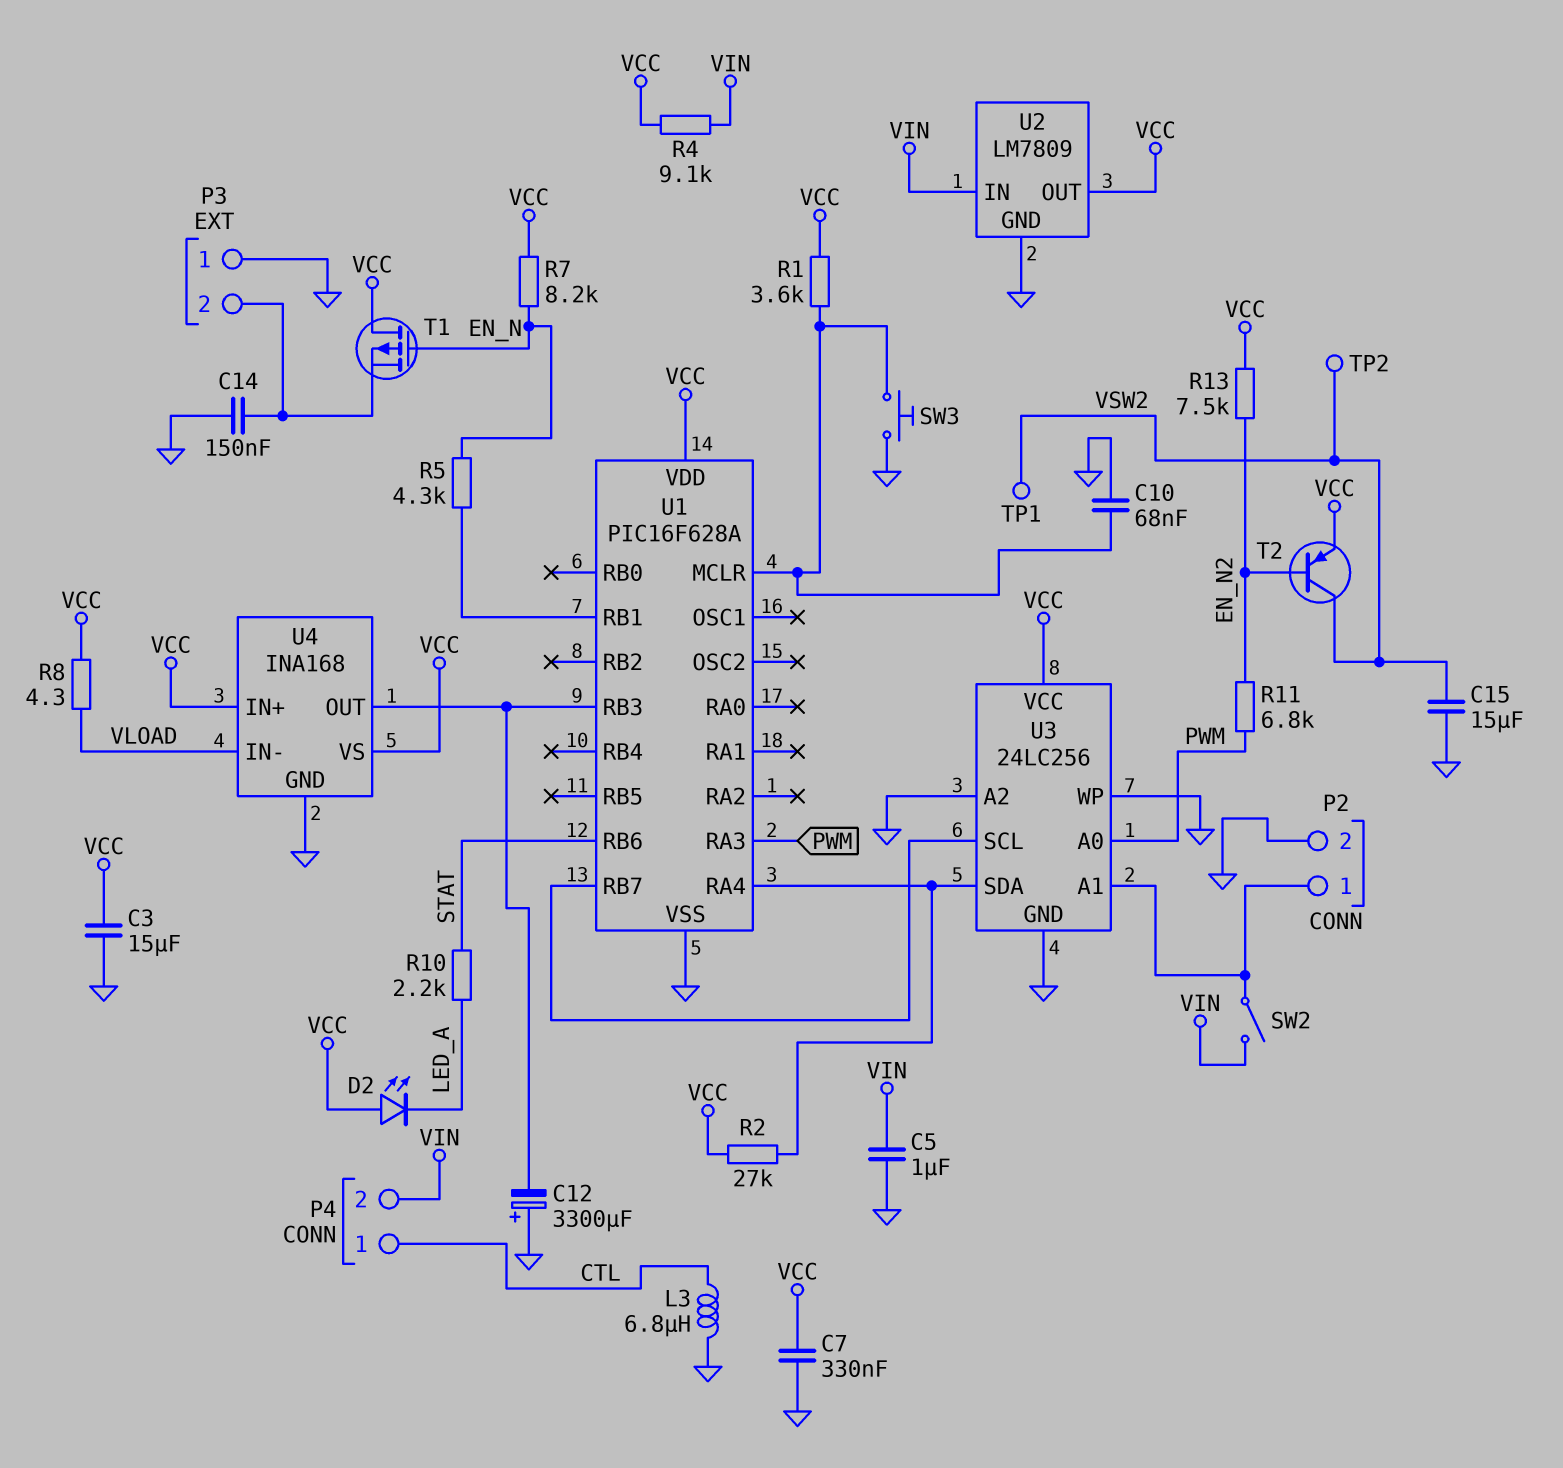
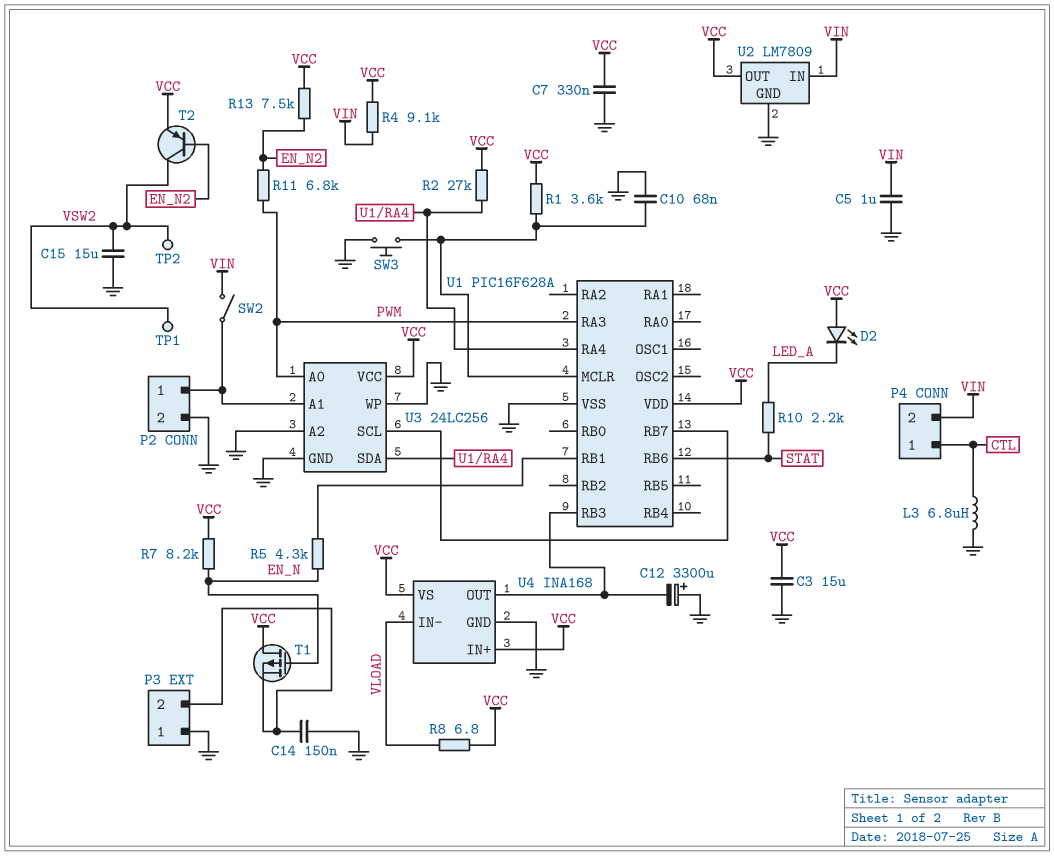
R8: 4.3 (VCC, VLOAD) -> 6.8 (VCC, VLOAD)

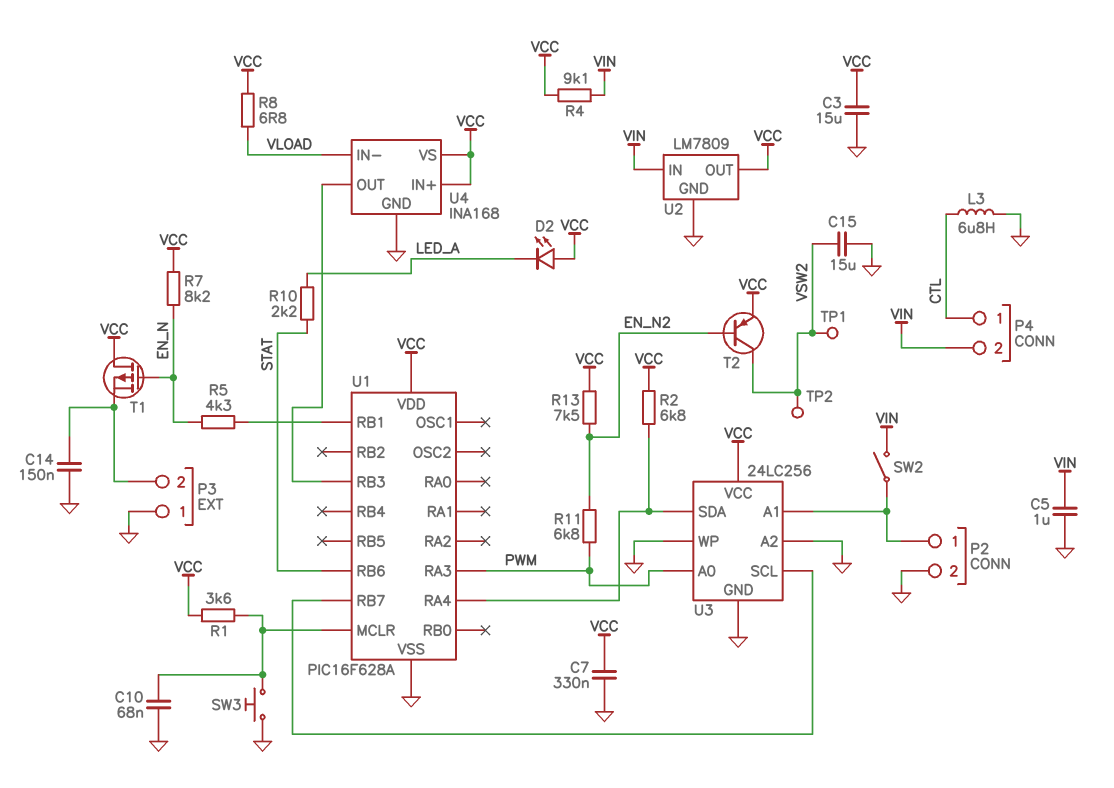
C12: 3300uF (plus GND, minus U1/RB3) -> none
R2: 27k (U1/RA4, VCC) -> 6.8k (U1/RA4, VCC)

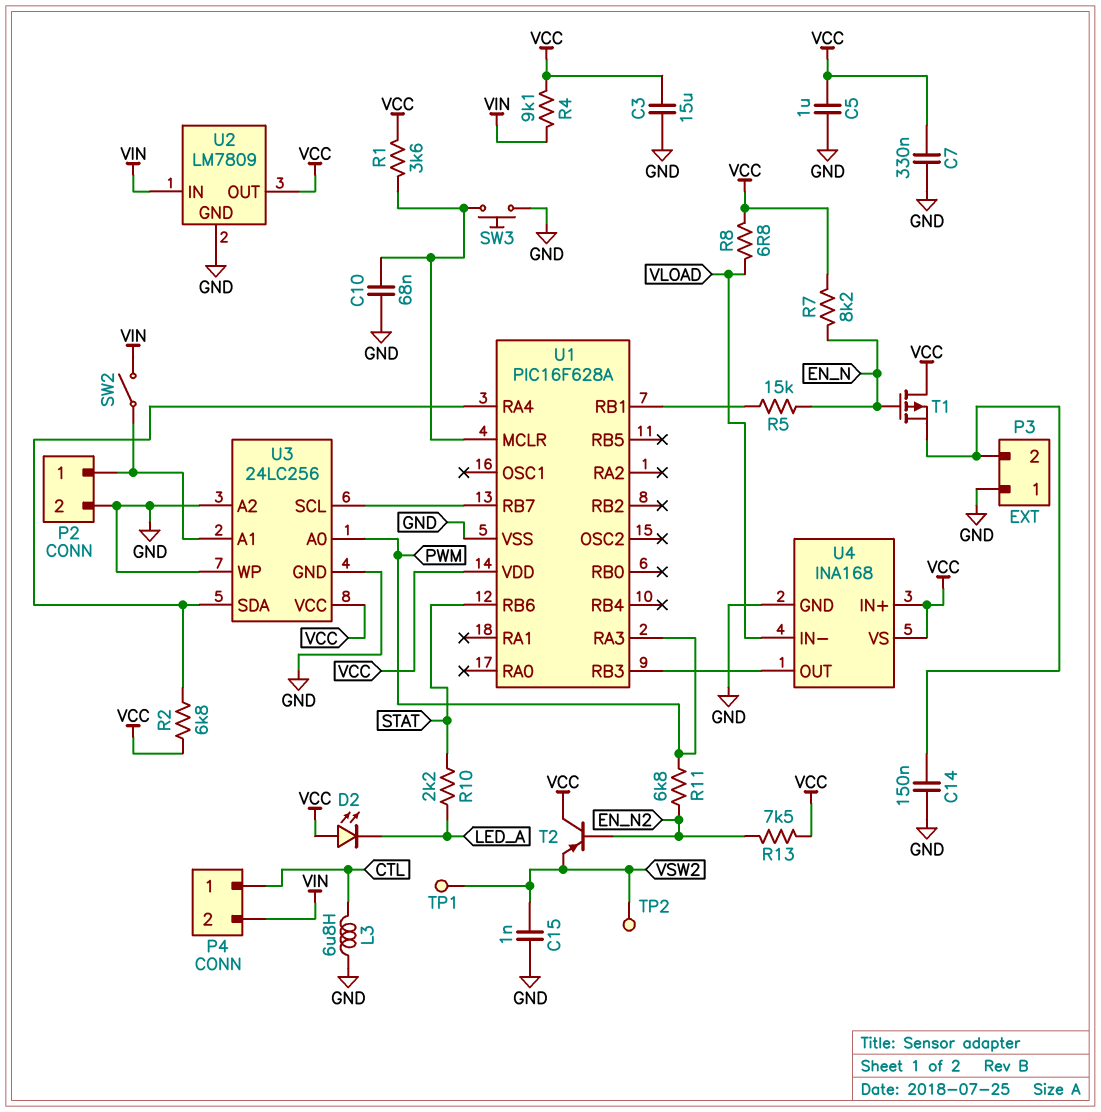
C5: 1uF (GND, VIN) -> 1uF (GND, VCC)
C15: 15uF (GND, VSW2) -> 1nF (GND, VSW2)
R5: 4.3k (EN_N, U1/RB1) -> 15k (EN_N, U1/RB1)
T2: PNP (B EN_N2, C VSW2, E VCC) -> PNP (B EN_N2, C VCC, E VSW2)

